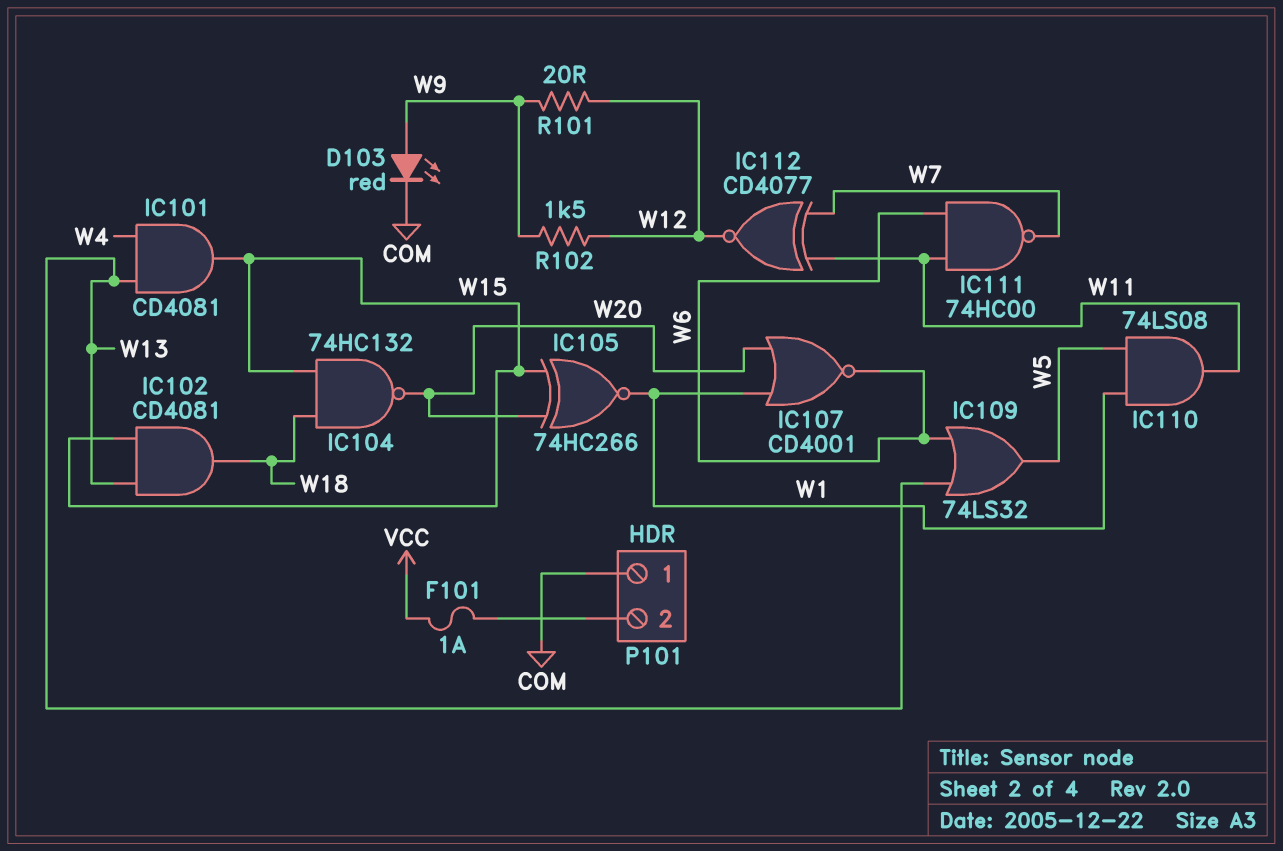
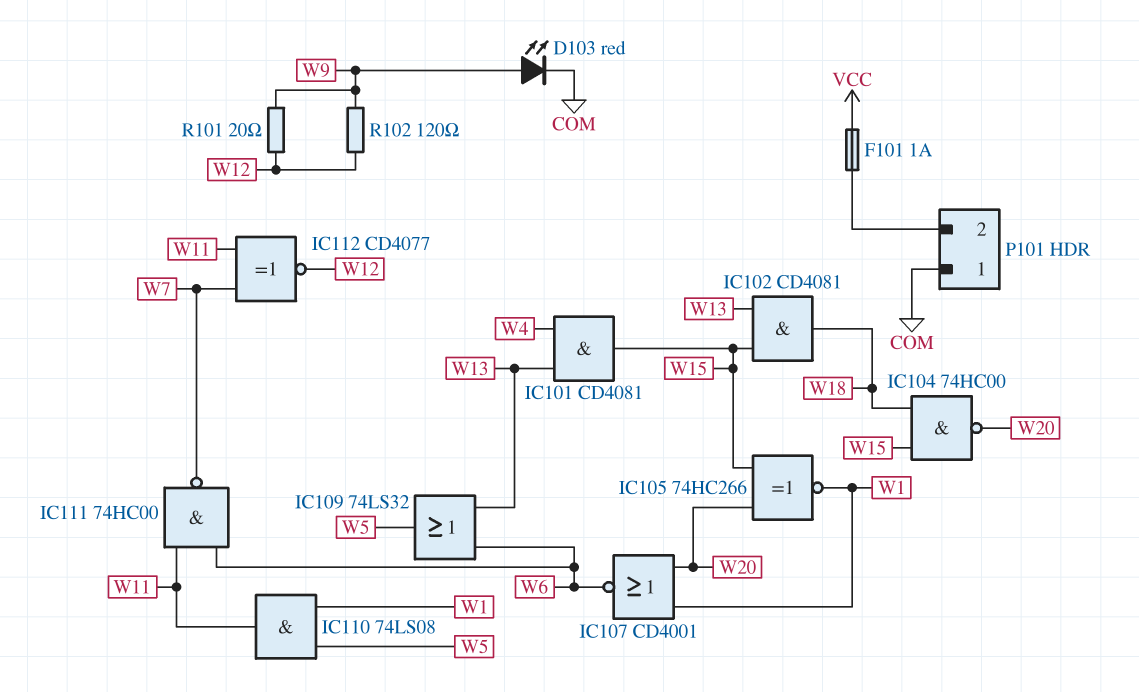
IC104: NAND 74HC132 (in W15, in W18, out W20) -> NAND 74HC00 (in W15, in W18, out W20)
R102: 1.5k (W9, W12) -> 120 (W9, W12)

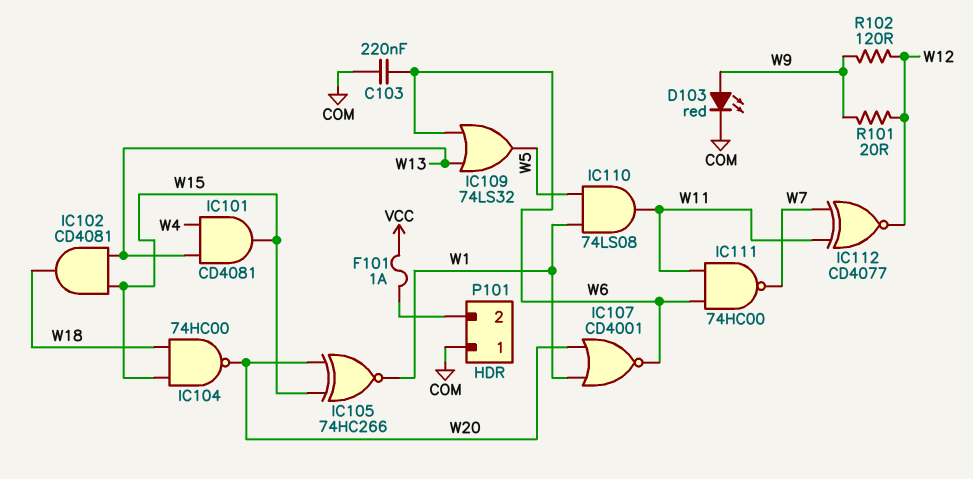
C103: none -> 220nF (COM, W6)

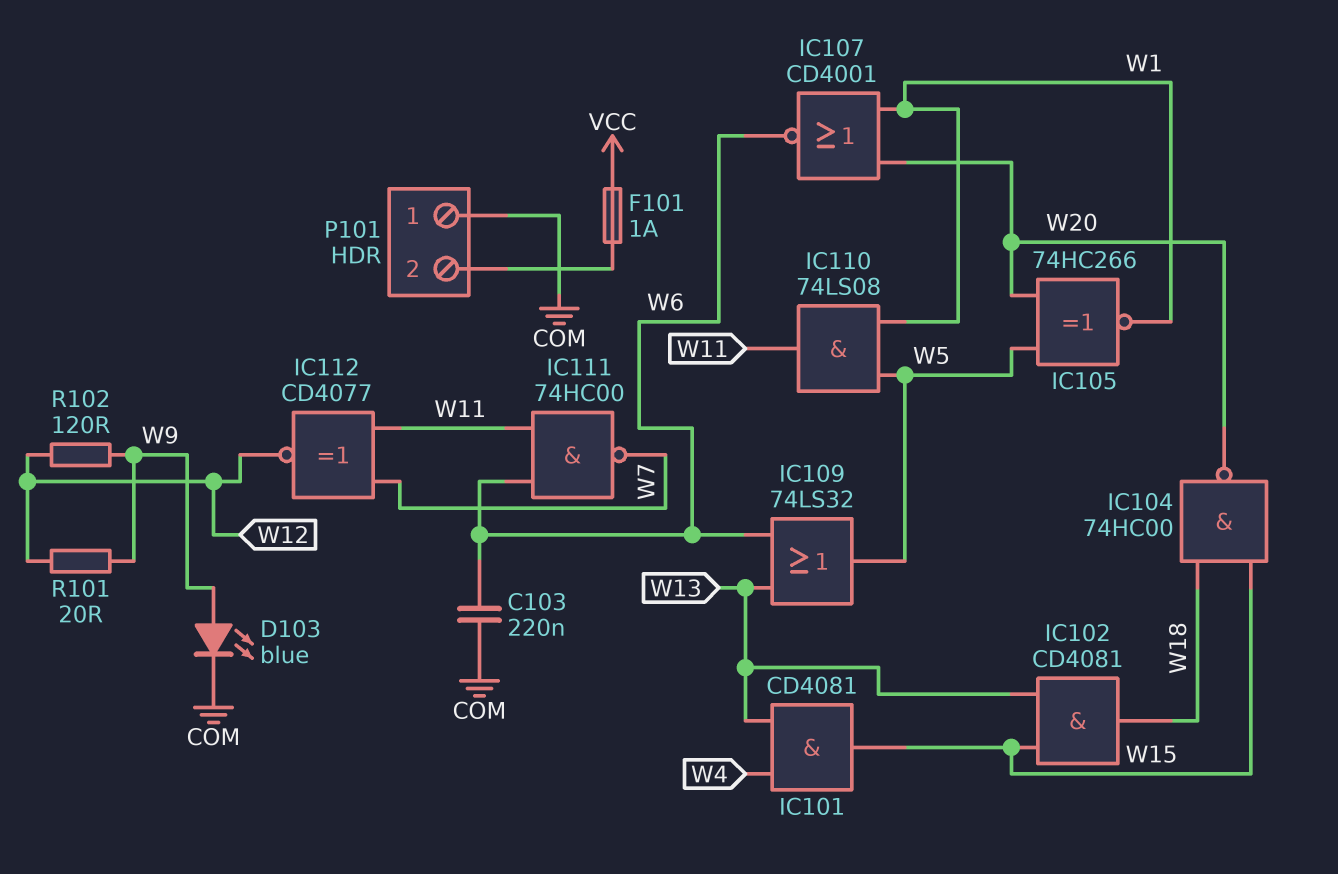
D103: LED red (A W9, K COM) -> LED blue (A W9, K COM)
IC105: XNOR 74HC266 (in W15, in W20, out W1) -> XNOR 74HC266 (in W5, in W20, out W1)

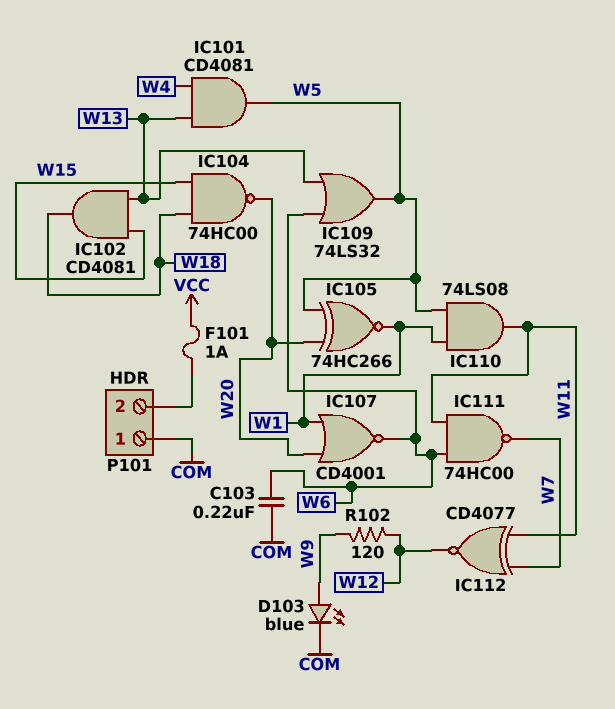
IC101: AND CD4081 (in W4, in W13, out W15) -> AND CD4081 (in W4, in W13, out W5)
R101: 20 (W9, W12) -> none

